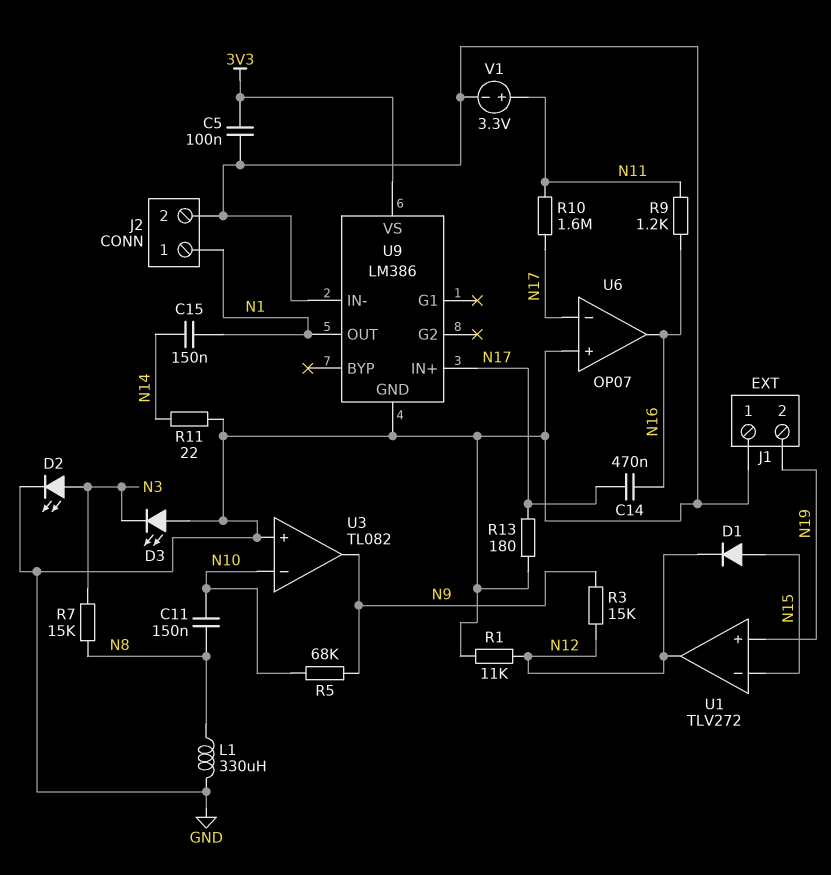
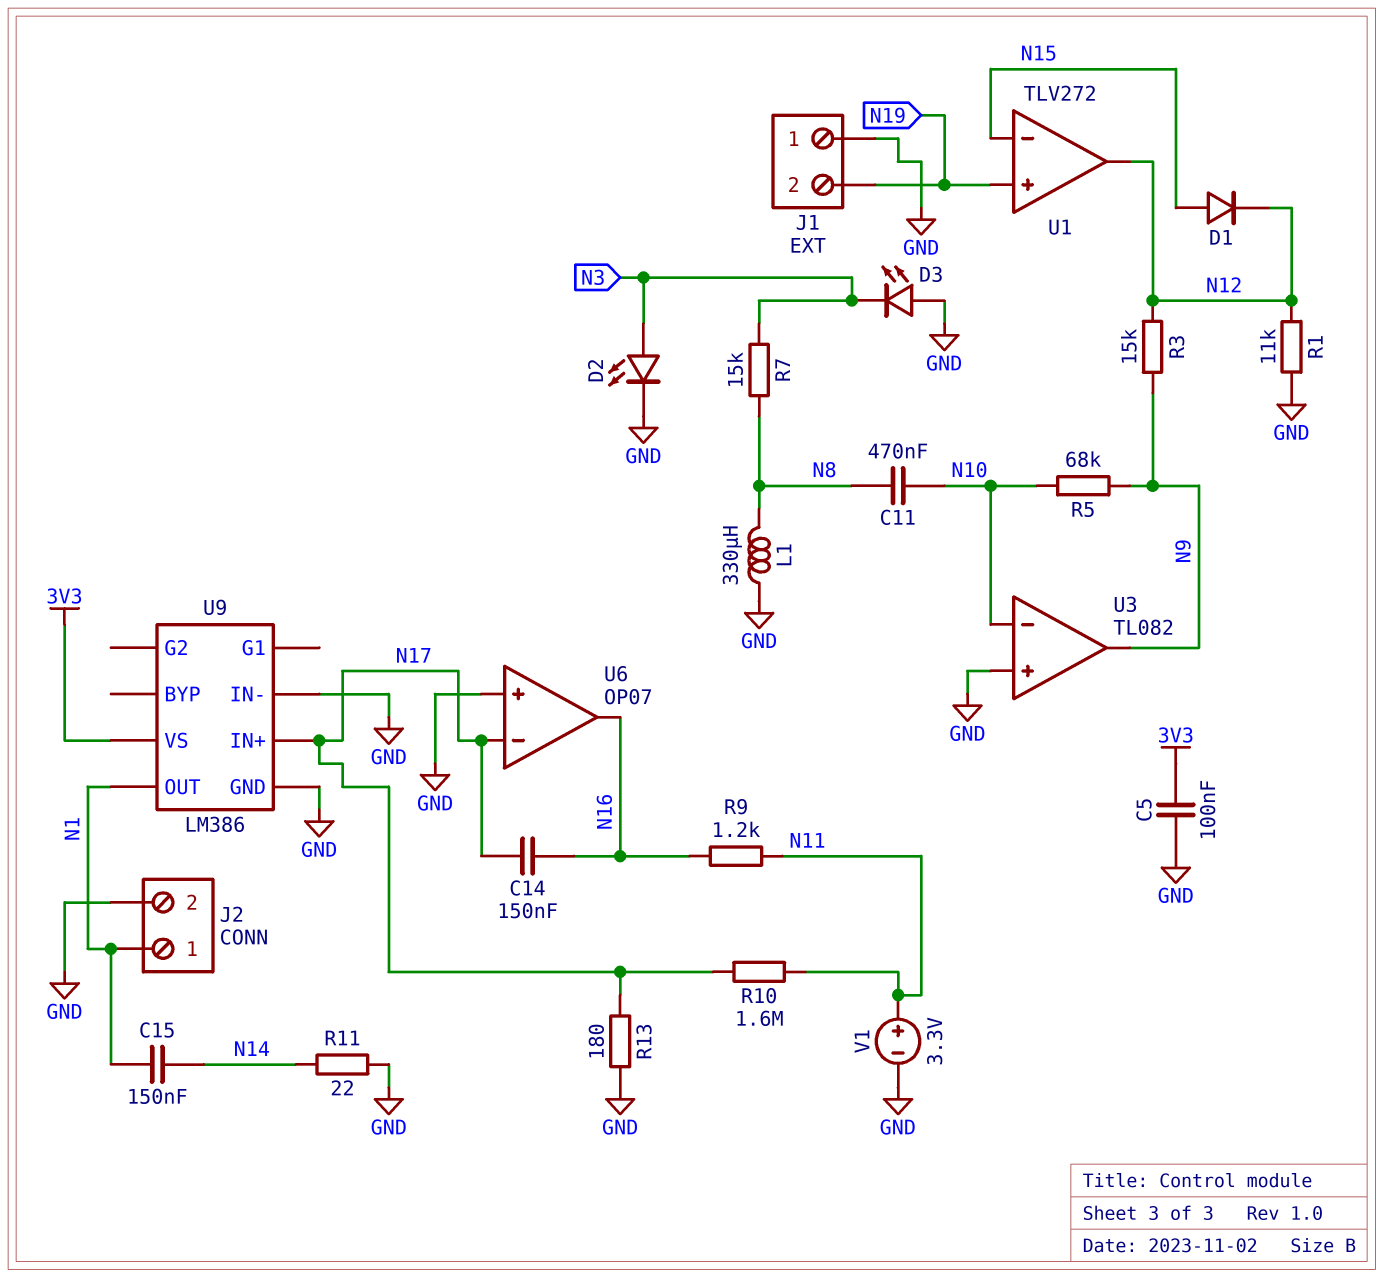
C11: 150nF (N8, N10) -> 470nF (N8, N10)
C14: 470nF (N16, N17) -> 150nF (N16, N17)

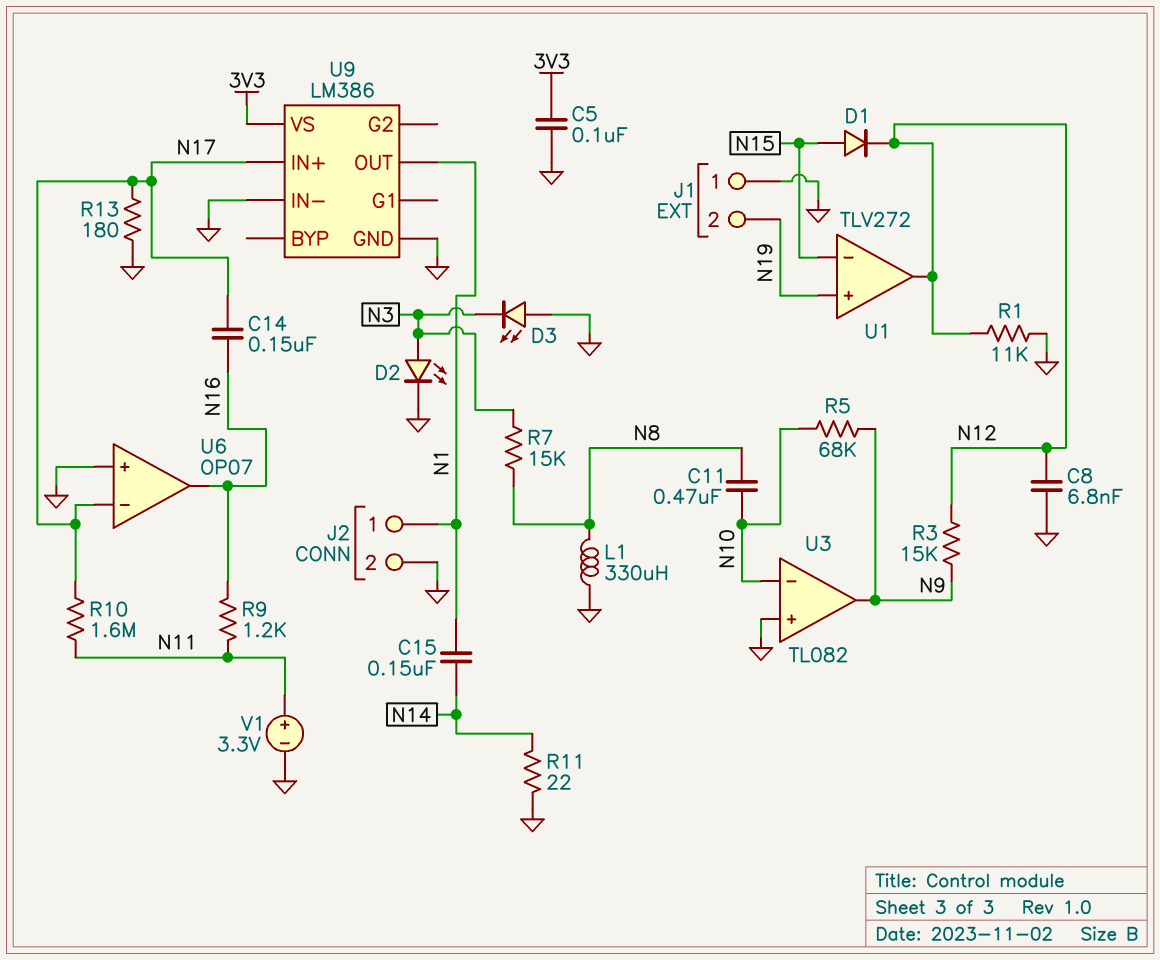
C8: none -> 6.8nF (GND, N12)

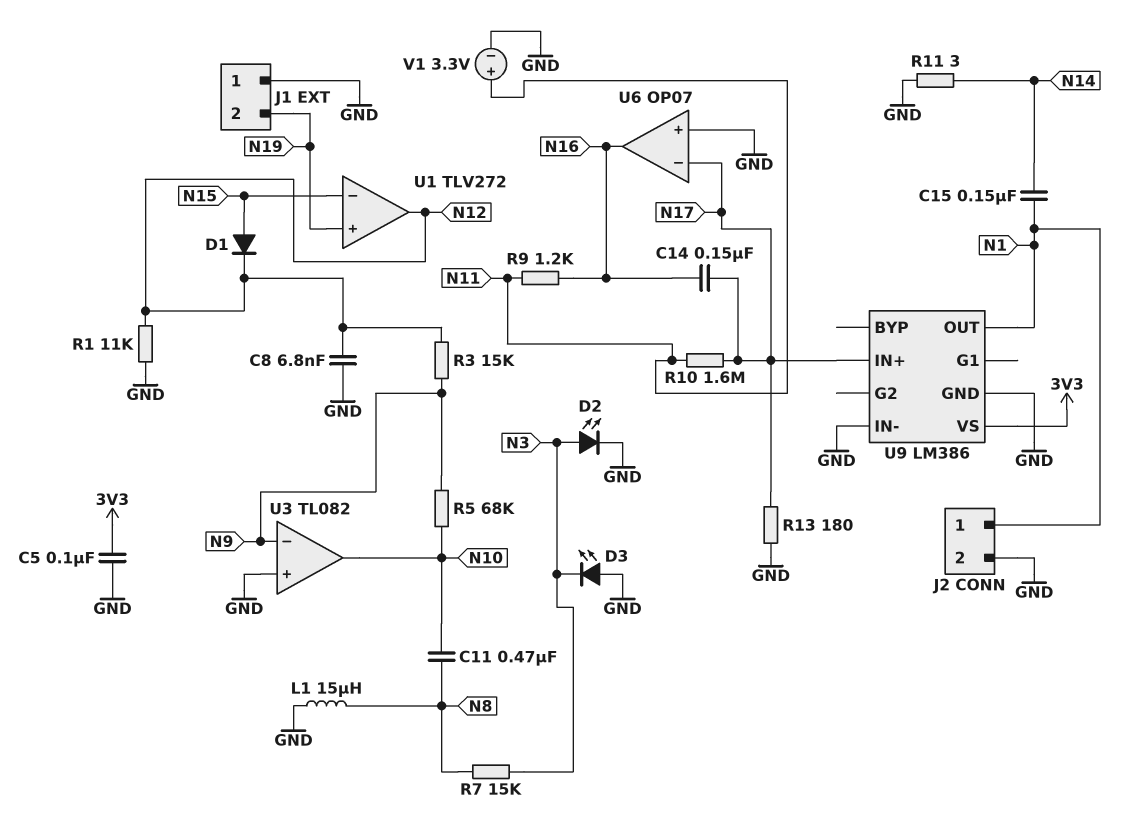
L1: 330uH (GND, N8) -> 15uH (GND, N8)
R11: 22 (GND, N14) -> 3 (GND, N14)
U3 pin in-: N10 -> N9
U3 pin out: N9 -> N10

